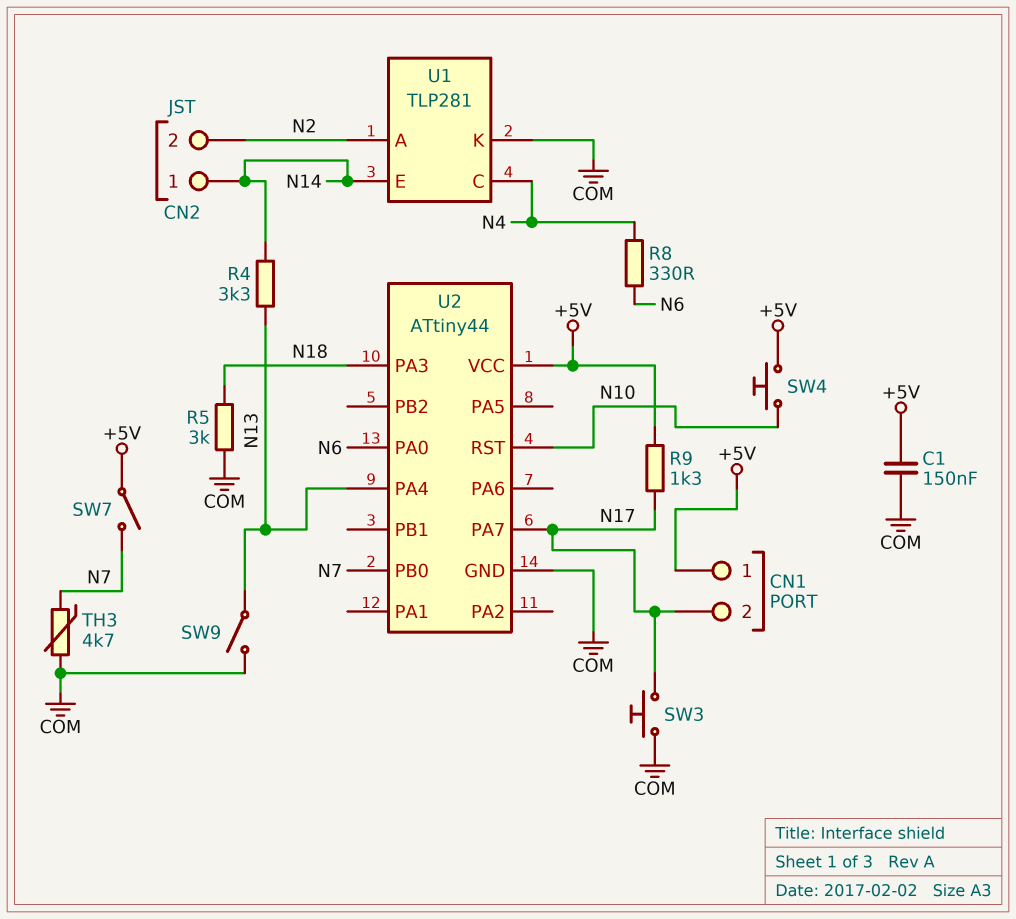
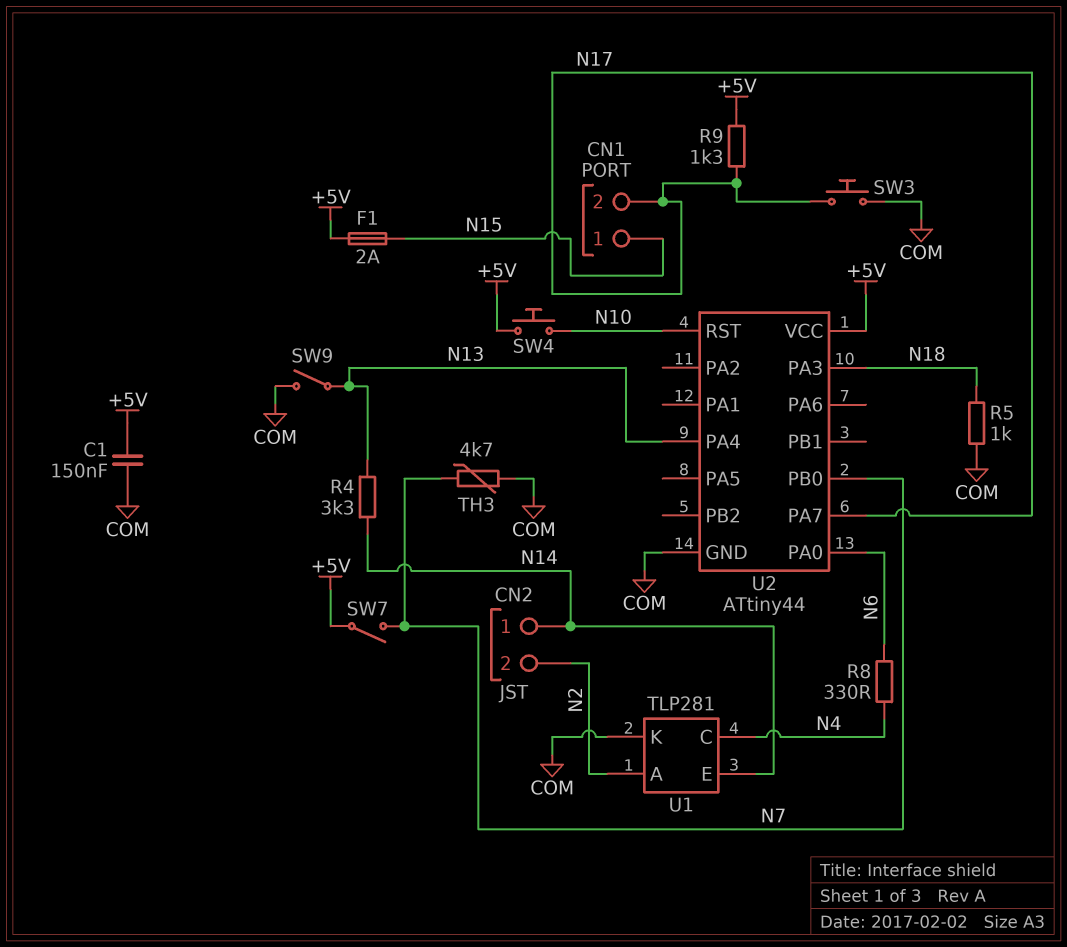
CN1 pin 1: +5V -> N15
F1: none -> 2A (+5V, N15)
R5: 3k (COM, N18) -> 1k (COM, N18)

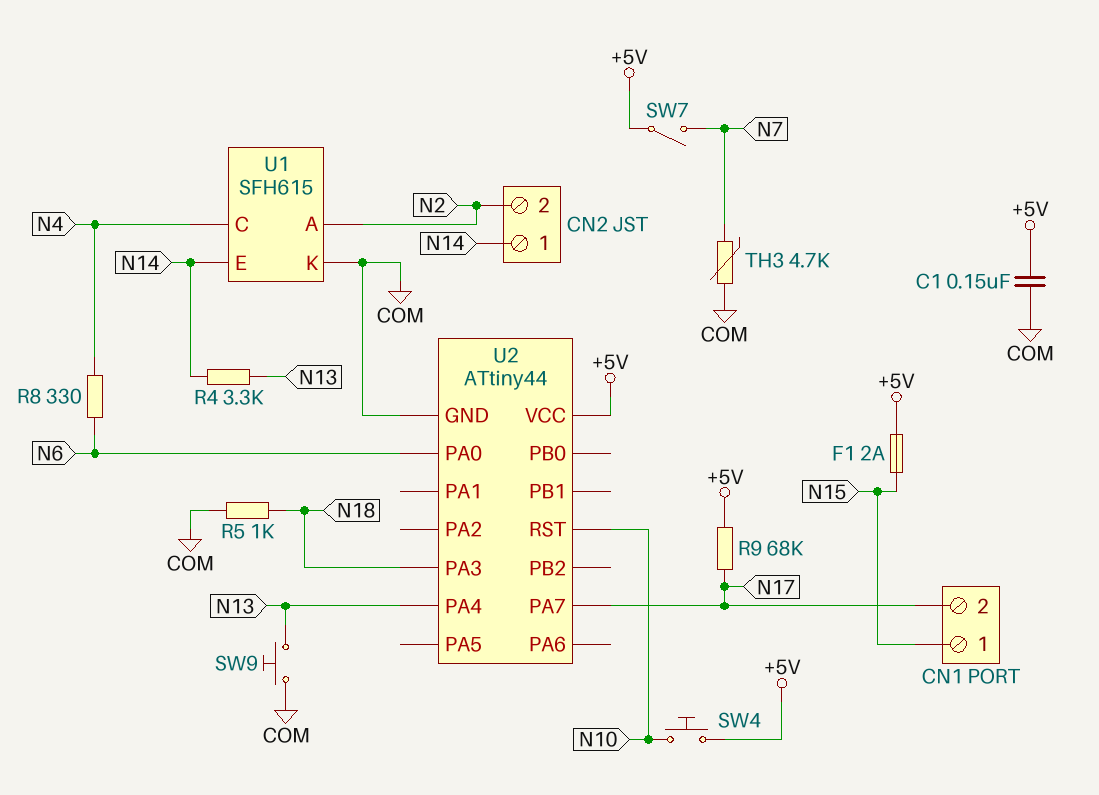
R9: 1.3k (+5V, N17) -> 68k (+5V, N17)
SW3: button (COM, N17) -> none
SW9: switch (COM, N13) -> button (COM, N13)
U1: TLP281 -> SFH615
U2 pin PB0: N7 -> none

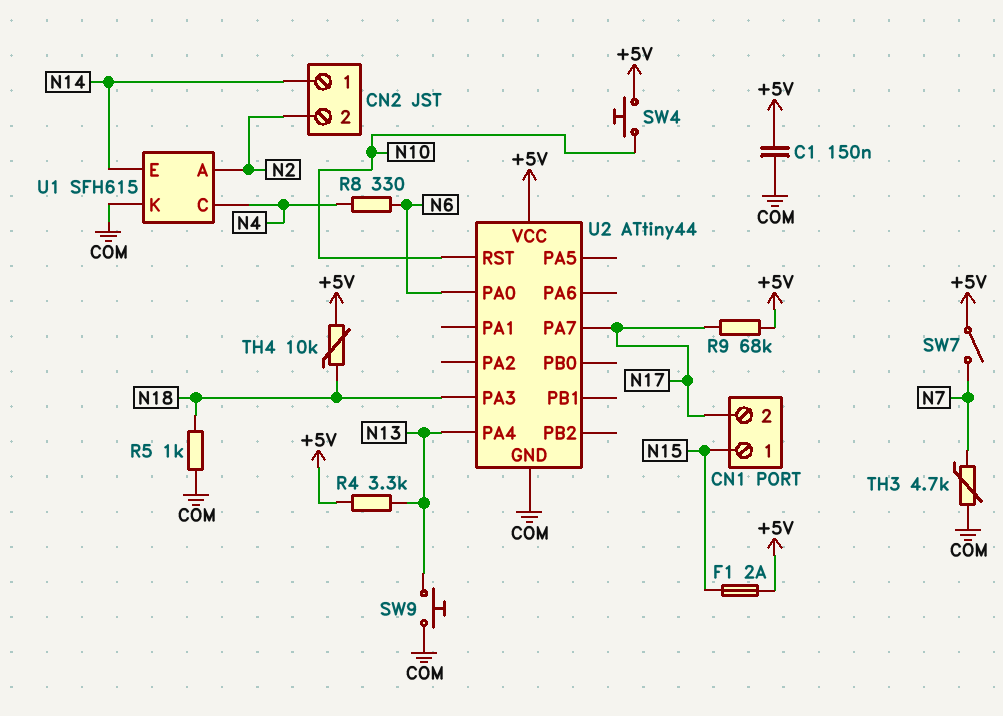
R4: 3.3k (N13, N14) -> 3.3k (+5V, N13)
TH4: none -> 10k (+5V, N18)

